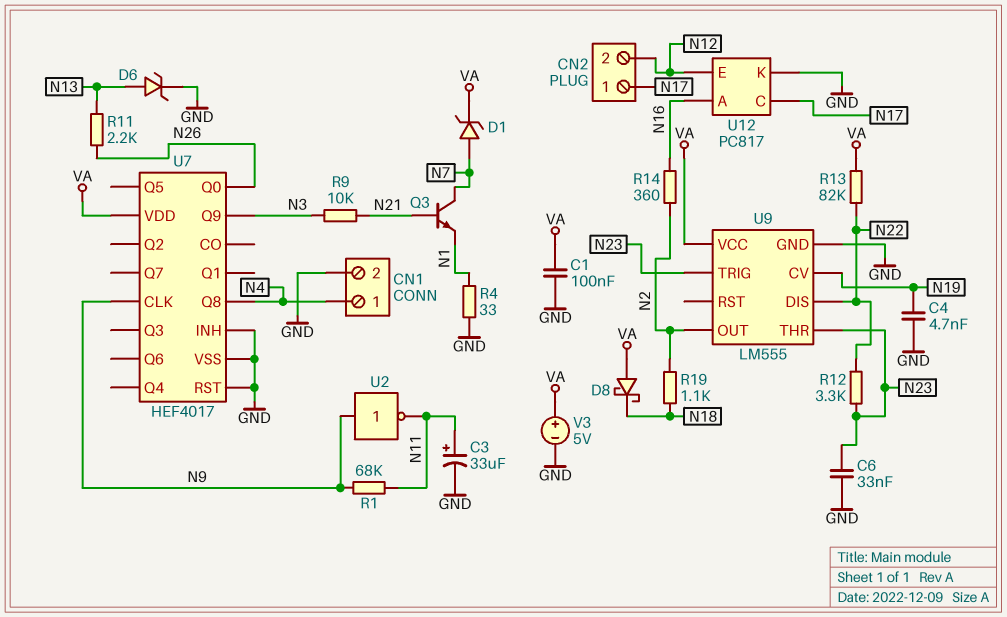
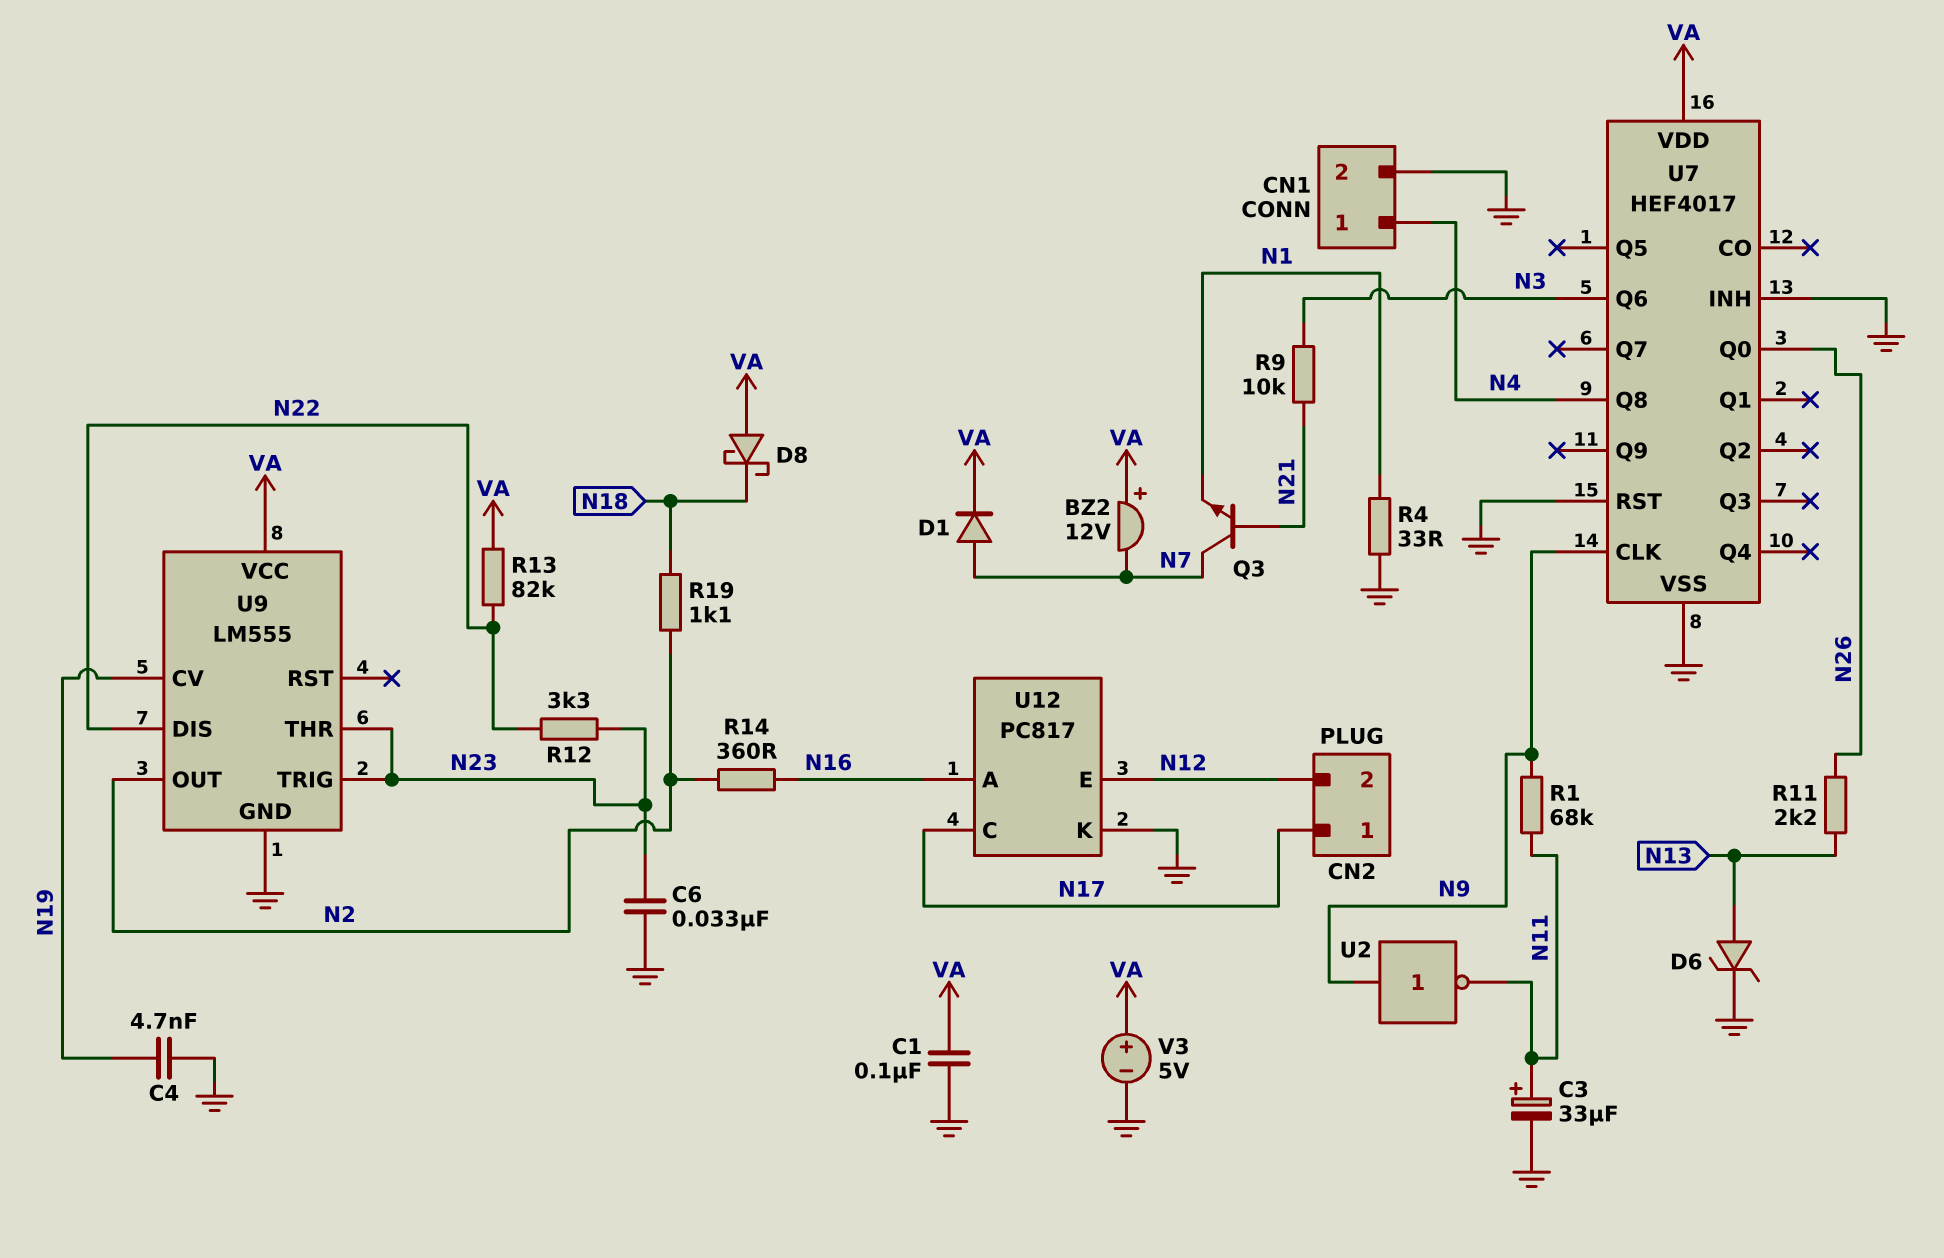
BZ2: none -> buzzer 12V (plus VA, minus N7)
D1: zener (A N7, K VA) -> diode (A N7, K VA)
U7 pin Q6: none -> N3
U7 pin Q9: N3 -> none

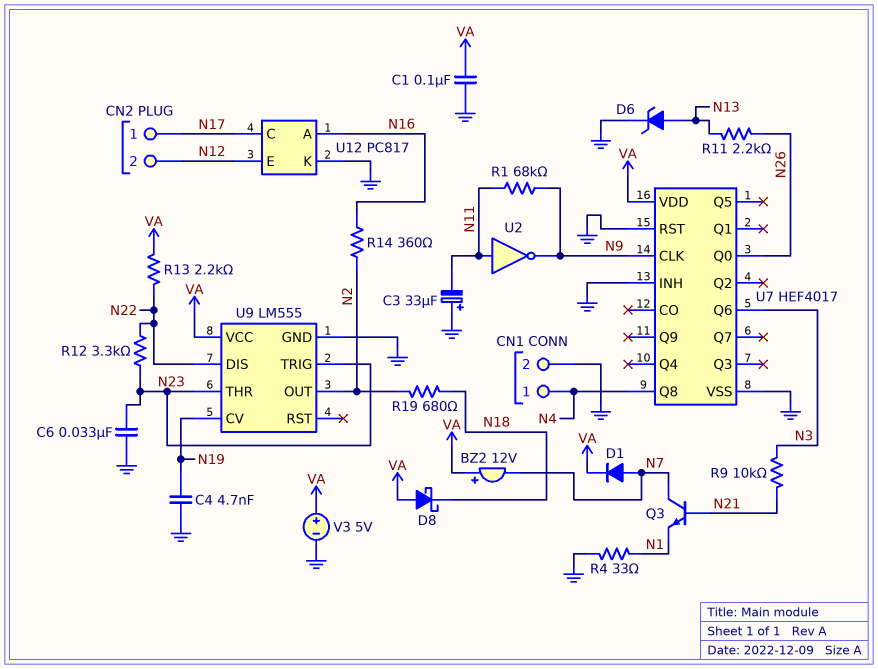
C3: 33uF (plus N11, minus GND) -> 33uF (plus GND, minus N11)
R13: 82k (N22, VA) -> 2.2k (N22, VA)
R19: 1.1k (N2, N18) -> 680 (N2, N18)
U2: NOT (in N9, out N11) -> NOT (in N11, out N9)

